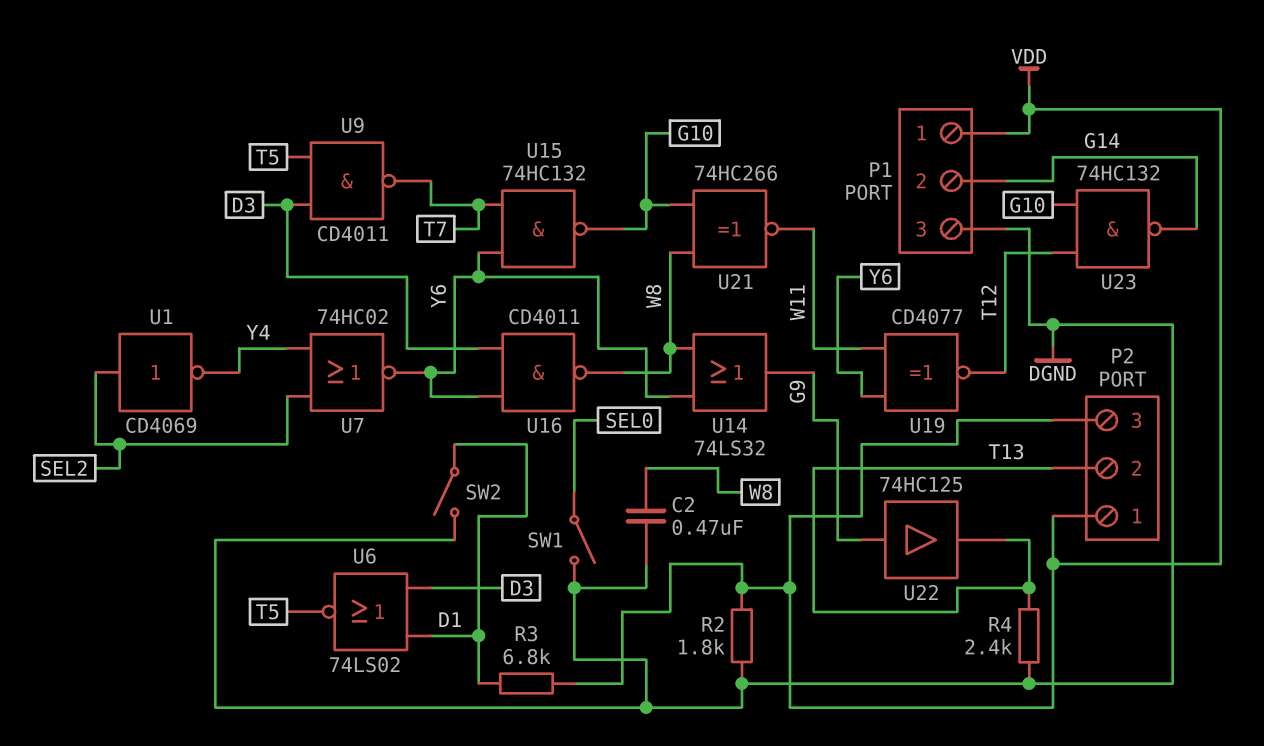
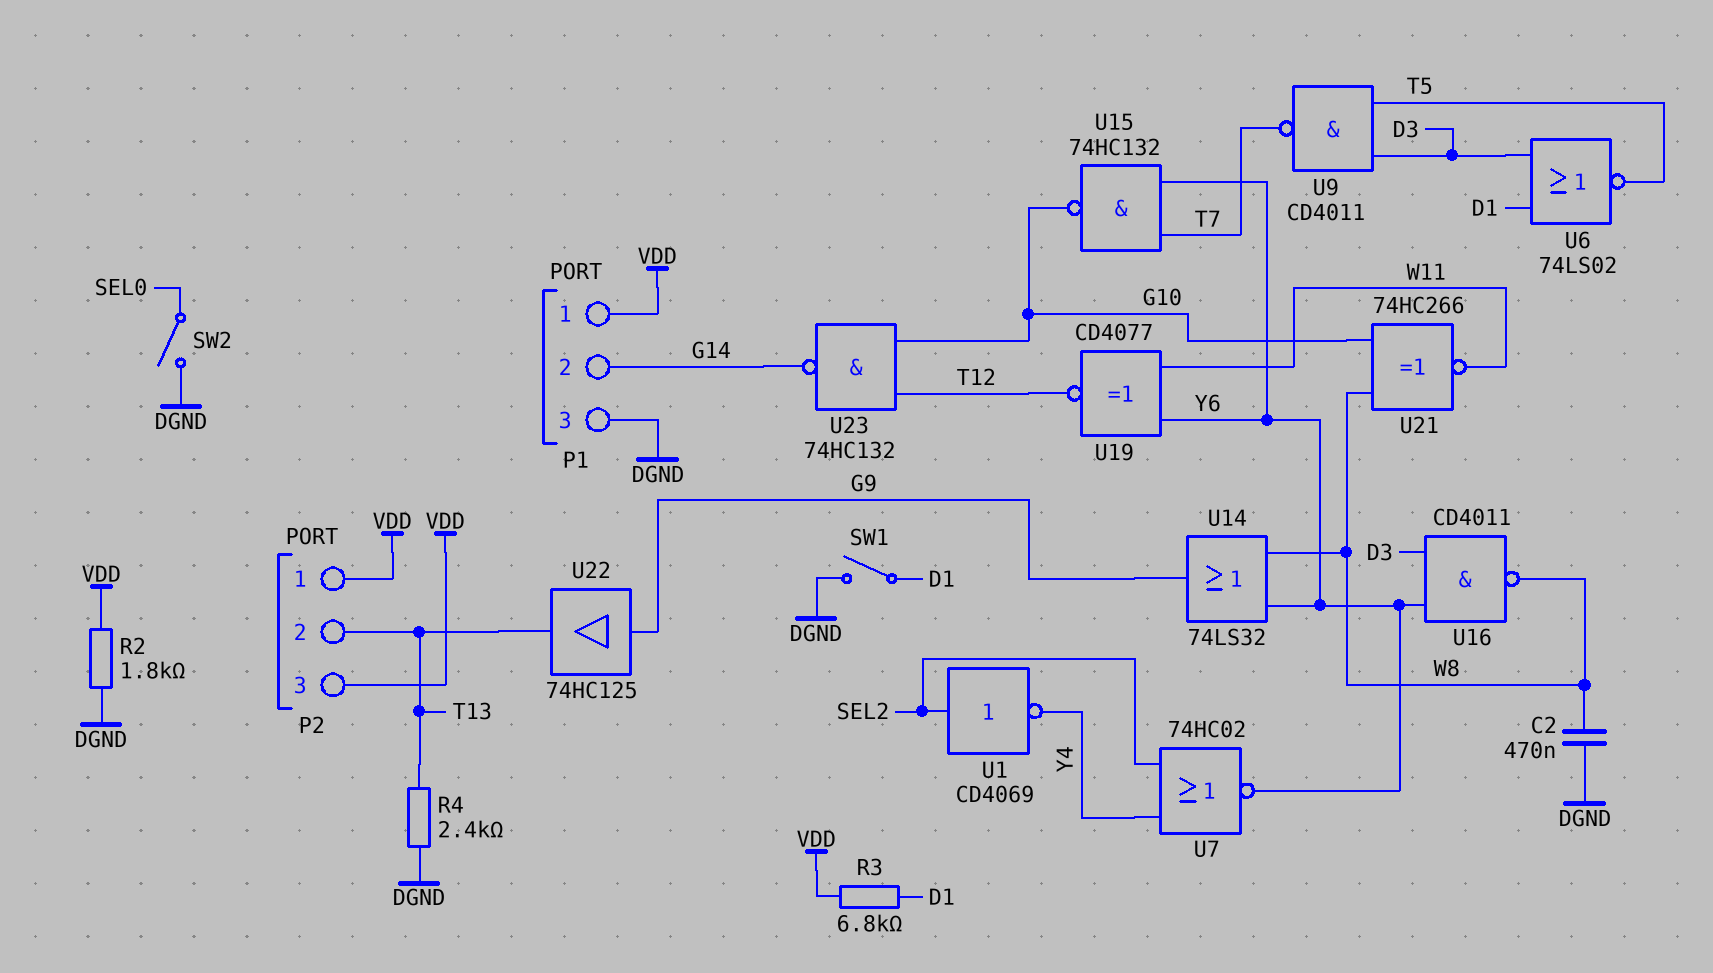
SW1: switch (DGND, SEL0) -> switch (D1, DGND)
SW2: switch (D1, DGND) -> switch (DGND, SEL0)

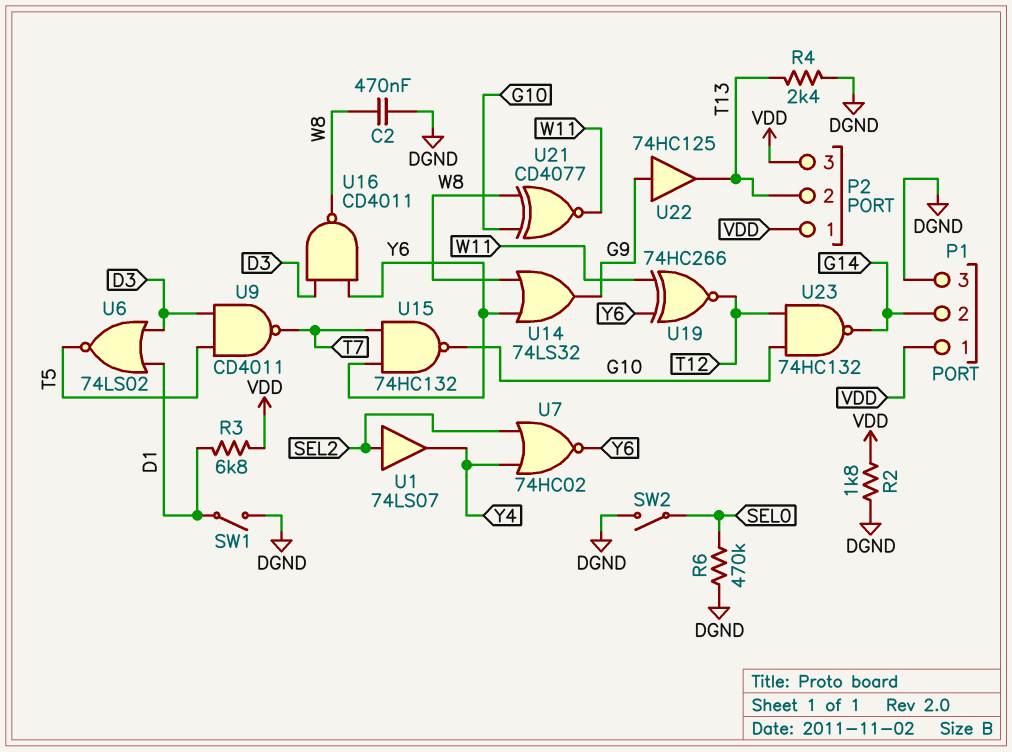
R6: none -> 470k (DGND, SEL0)
U1: NOT CD4069 (in SEL2, out Y4) -> buffer 74LS07 (in SEL2, out Y4)
U19: XNOR CD4077 (in W11, in Y6, out T12) -> XNOR 74HC266 (in W11, in Y6, out T12)
U21: XNOR 74HC266 (in G10, in W8, out W11) -> XNOR CD4077 (in G10, in W8, out W11)

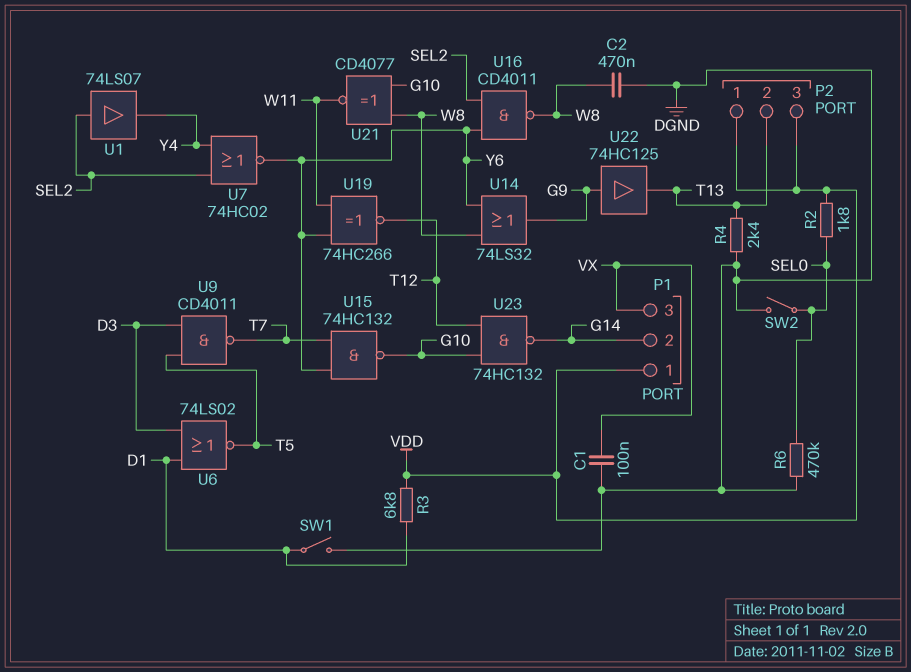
C1: none -> 100nF (DGND, VX)
P1 pin 3: DGND -> VX
R2: 1.8k (DGND, VDD) -> 1.8k (SEL0, VDD)
U16: NAND CD4011 (in D3, in Y6, out W8) -> NAND CD4011 (in SEL2, in Y6, out W8)

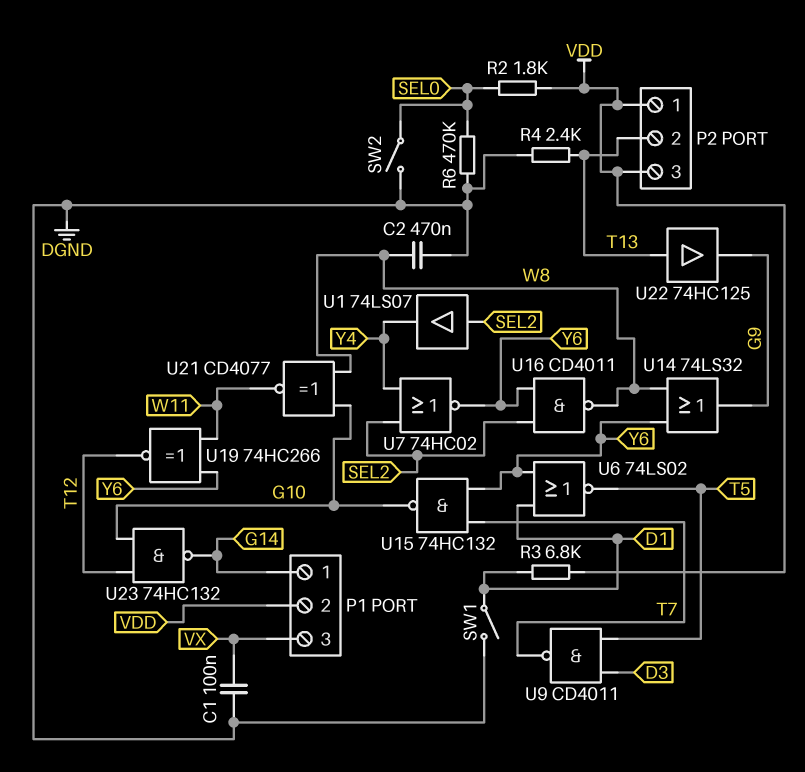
P1 pin 1: VDD -> G14
P1 pin 2: G14 -> VDD
U6: NOR 74LS02 (in D1, in D3, out T5) -> NOR 74LS02 (in D1, in Y6, out T5)
U22: buffer 74HC125 (in G9, out T13) -> buffer 74HC125 (in T13, out G9)

